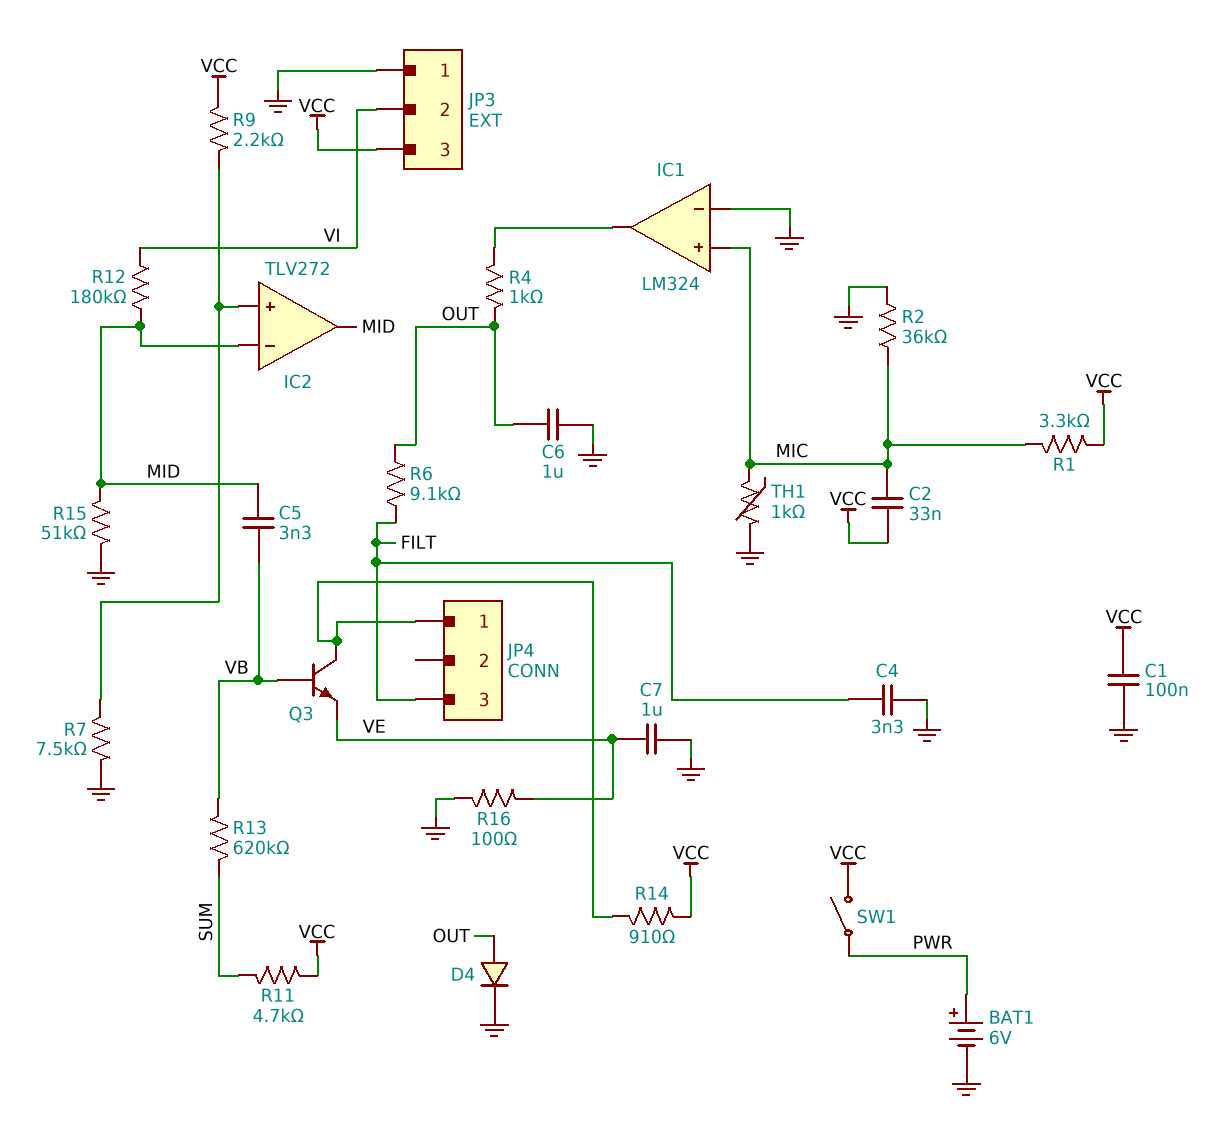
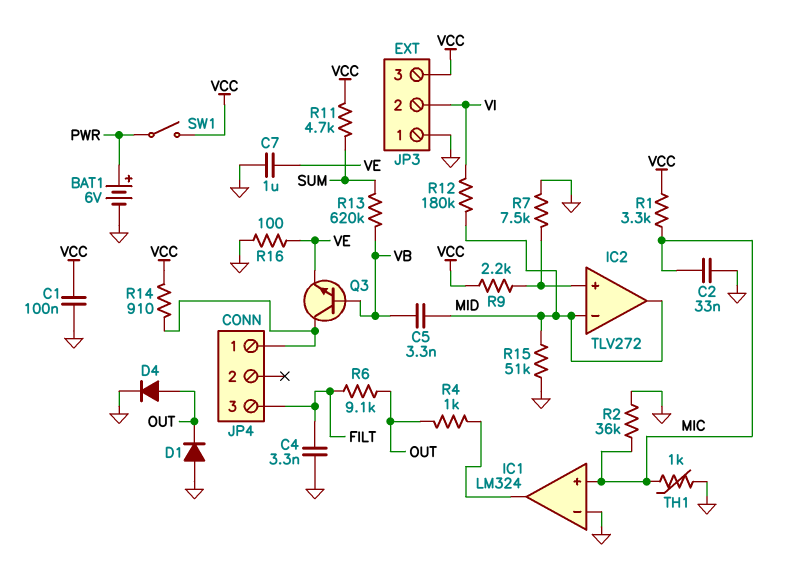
C2: 33nF (MIC, VCC) -> 33nF (GND, MIC)
C6: 1uF (GND, OUT) -> none
D1: none -> diode (A GND, K OUT)

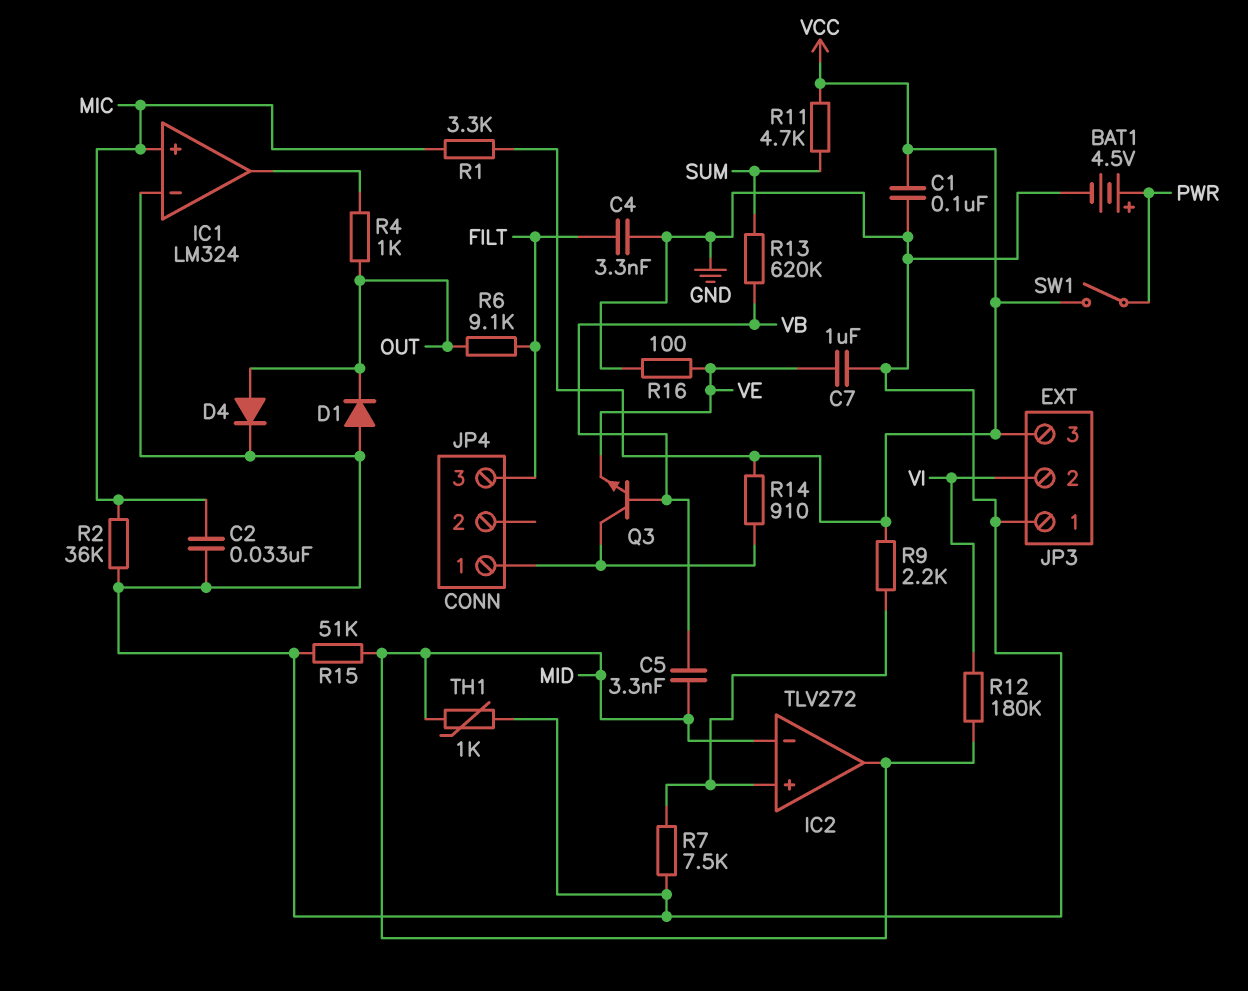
BAT1: 6V (plus PWR, minus GND) -> 4.5V (plus PWR, minus GND)
TH1: 1k (GND, MIC) -> 1k (GND, MID)

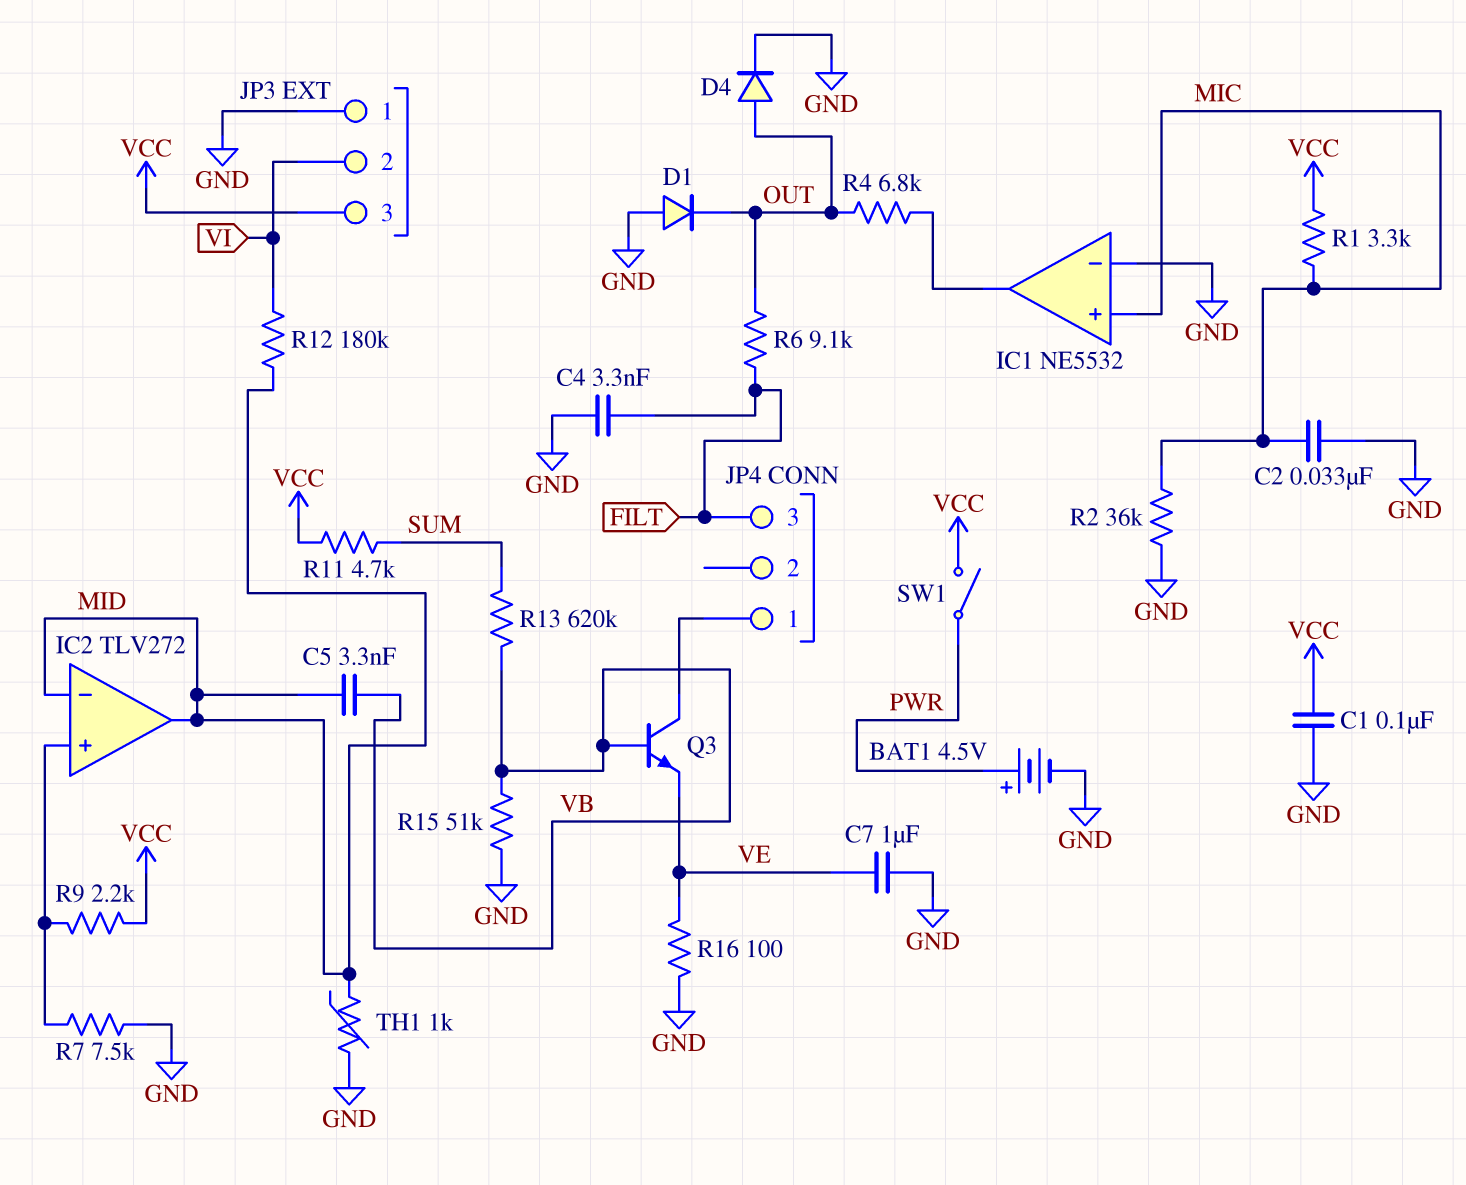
IC1: LM324 -> NE5532
R4: 1k (IC1/out, OUT) -> 6.8k (IC1/out, OUT)
R14: 910 (JP4/1, VCC) -> none
R15: 51k (GND, MID) -> 51k (GND, VB)

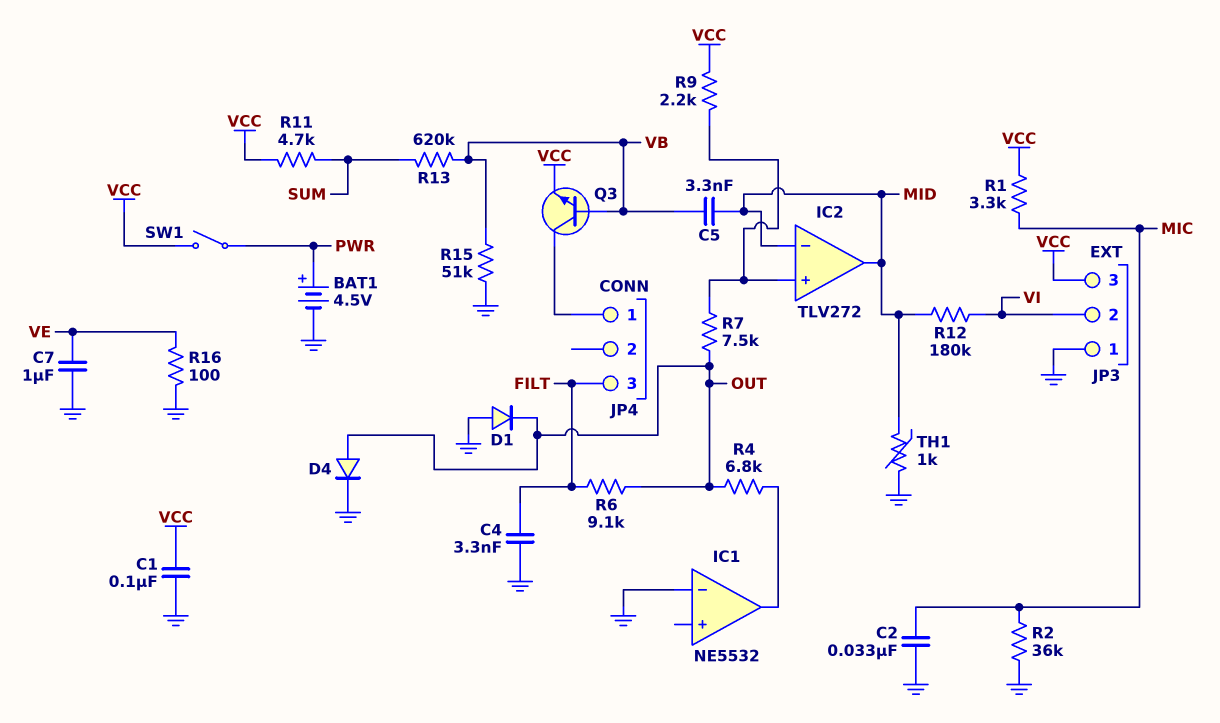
IC1 pin in+: MIC -> none
Q3: NPN (B VB, C JP4/1, E VE) -> NPN (B VB, C JP4/1, E VCC)
R7: 7.5k (GND, IC2/in+) -> 7.5k (IC2/in+, OUT)

